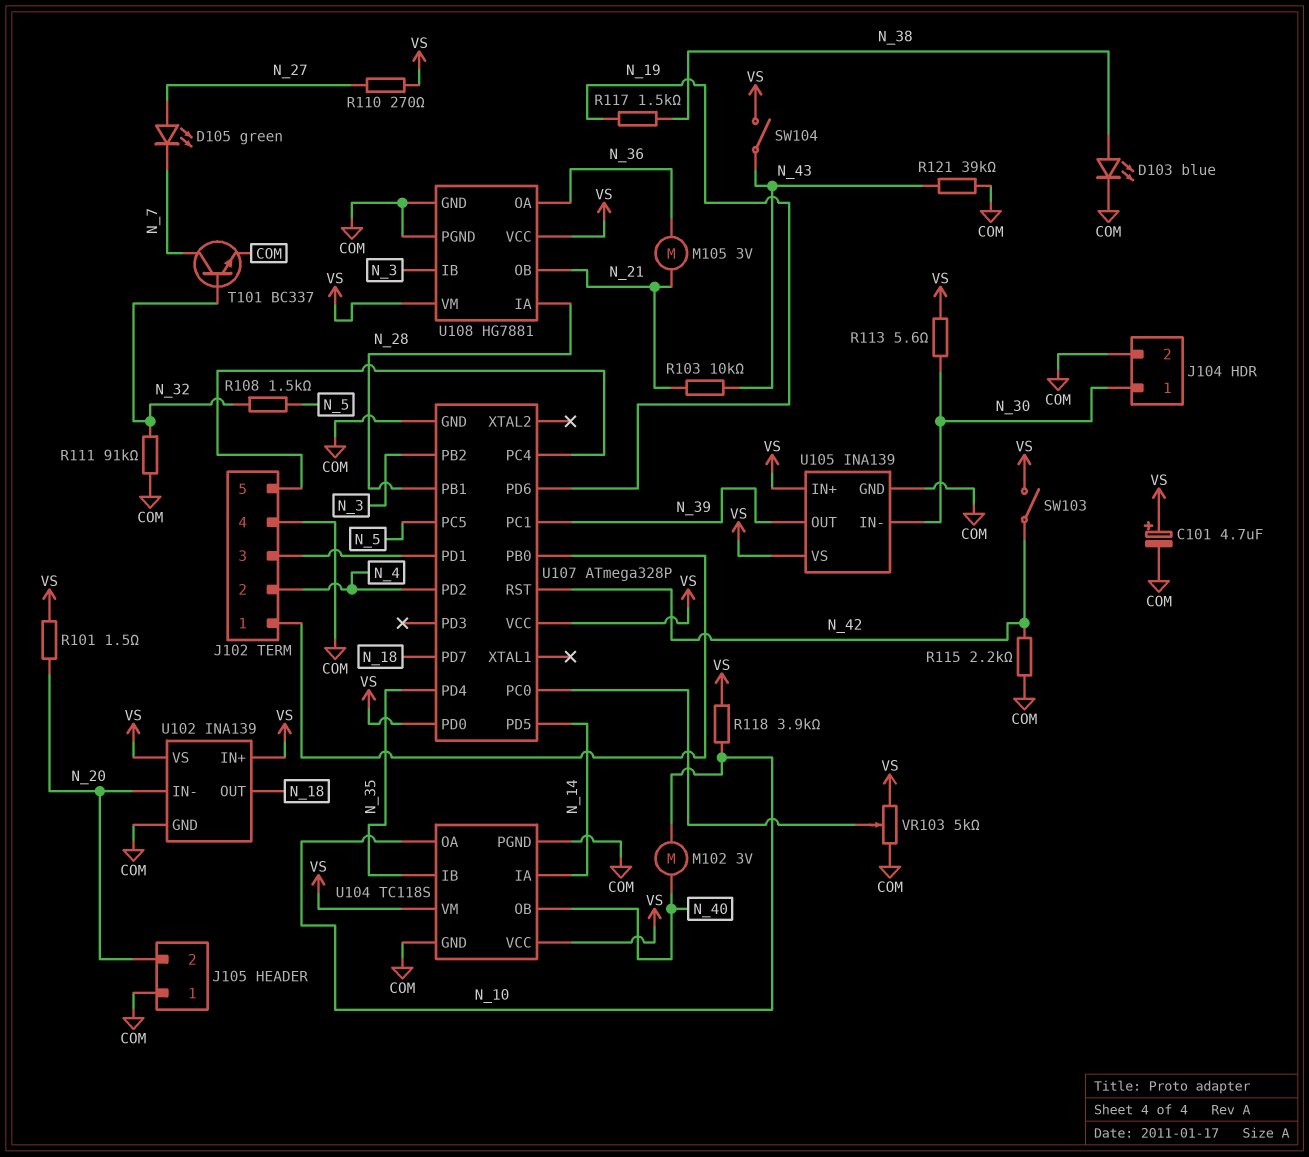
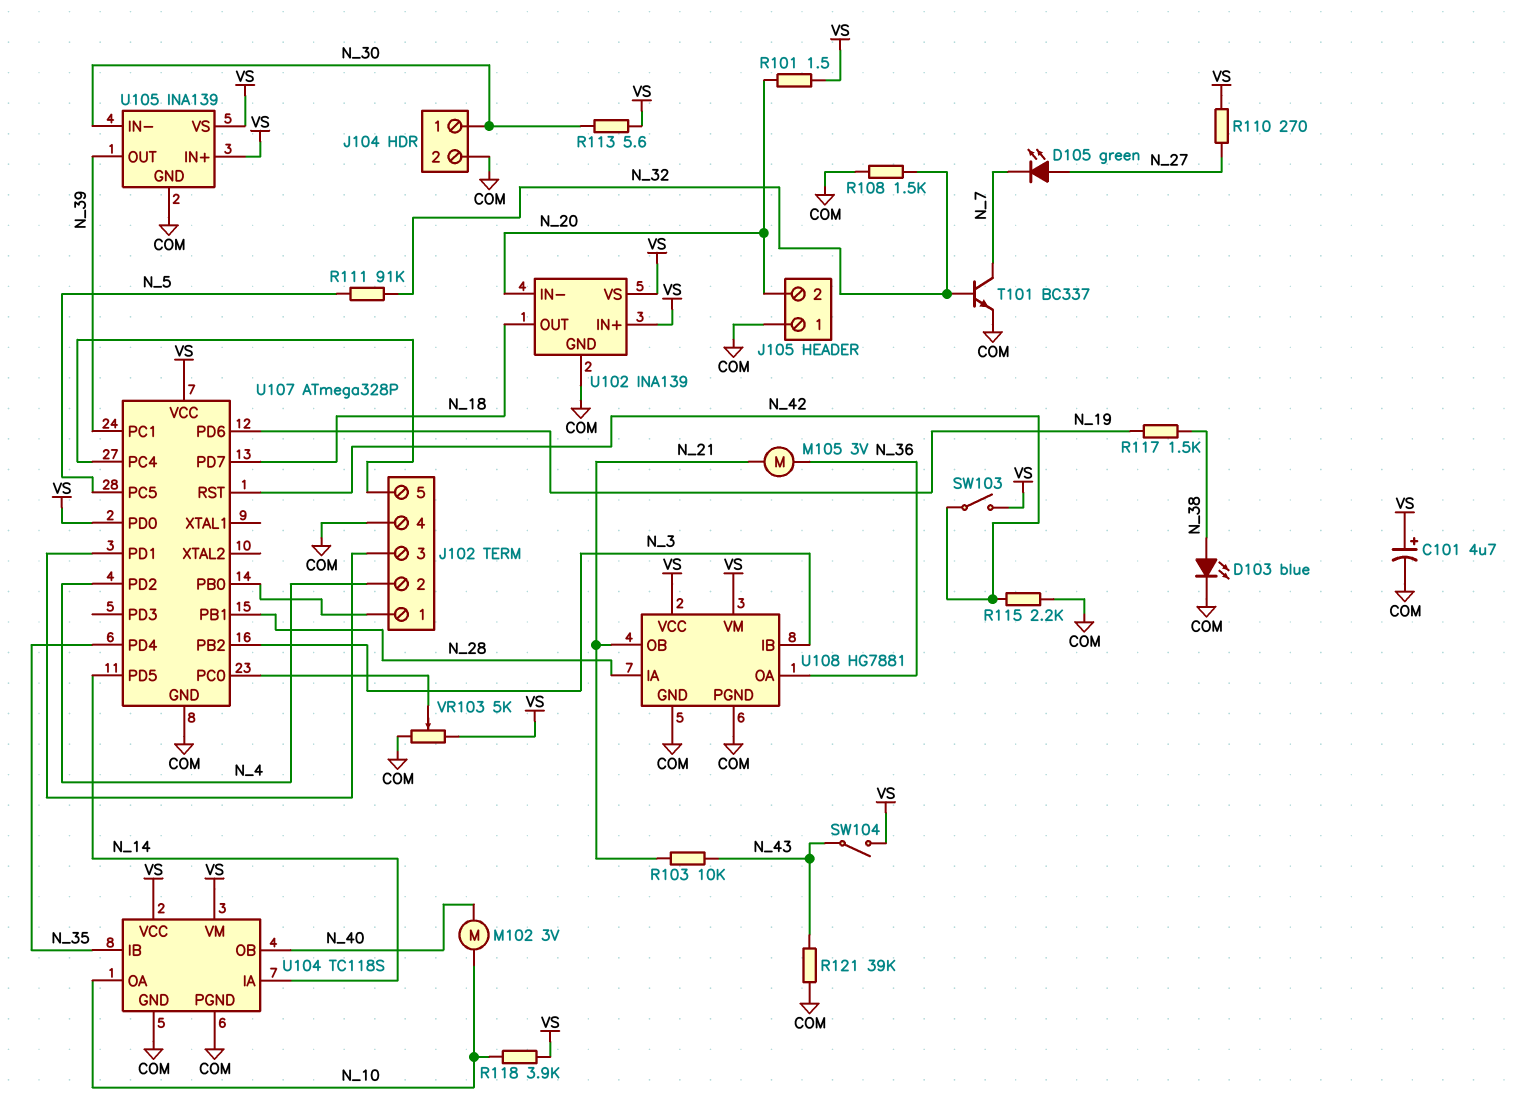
R108: 1.5k (N_5, N_32) -> 1.5k (COM, N_32)
R111: 91k (COM, N_32) -> 91k (N_5, N_32)

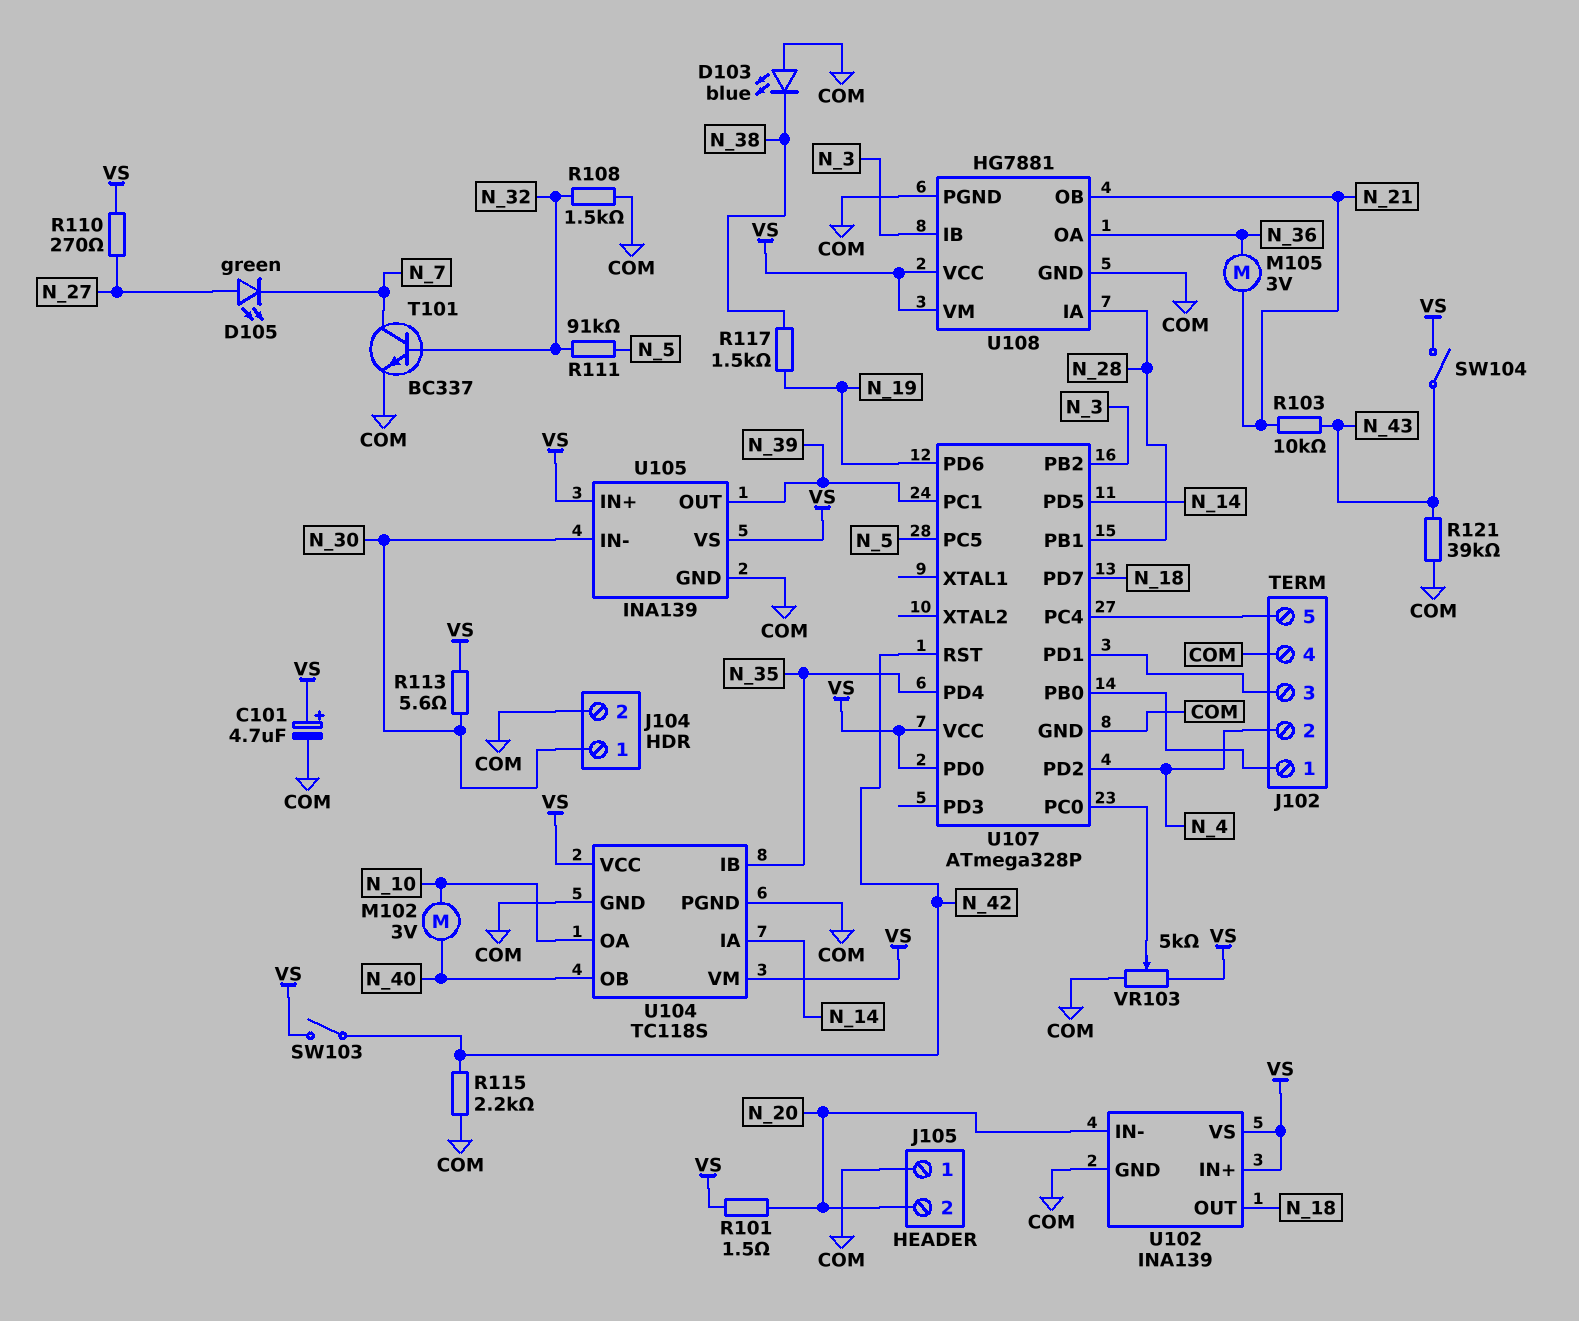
D103: LED blue (A N_38, K COM) -> LED blue (A COM, K N_38)
R118: 3.9k (N_10, VS) -> none

